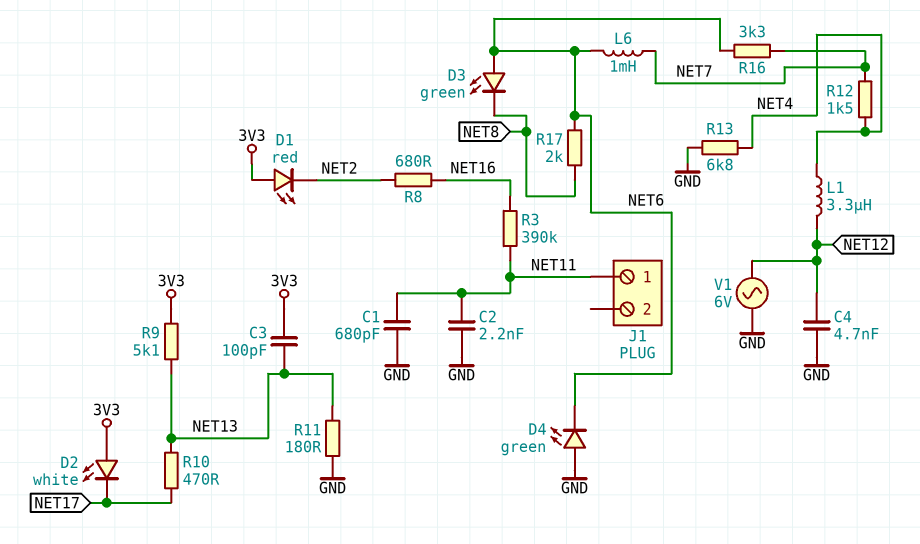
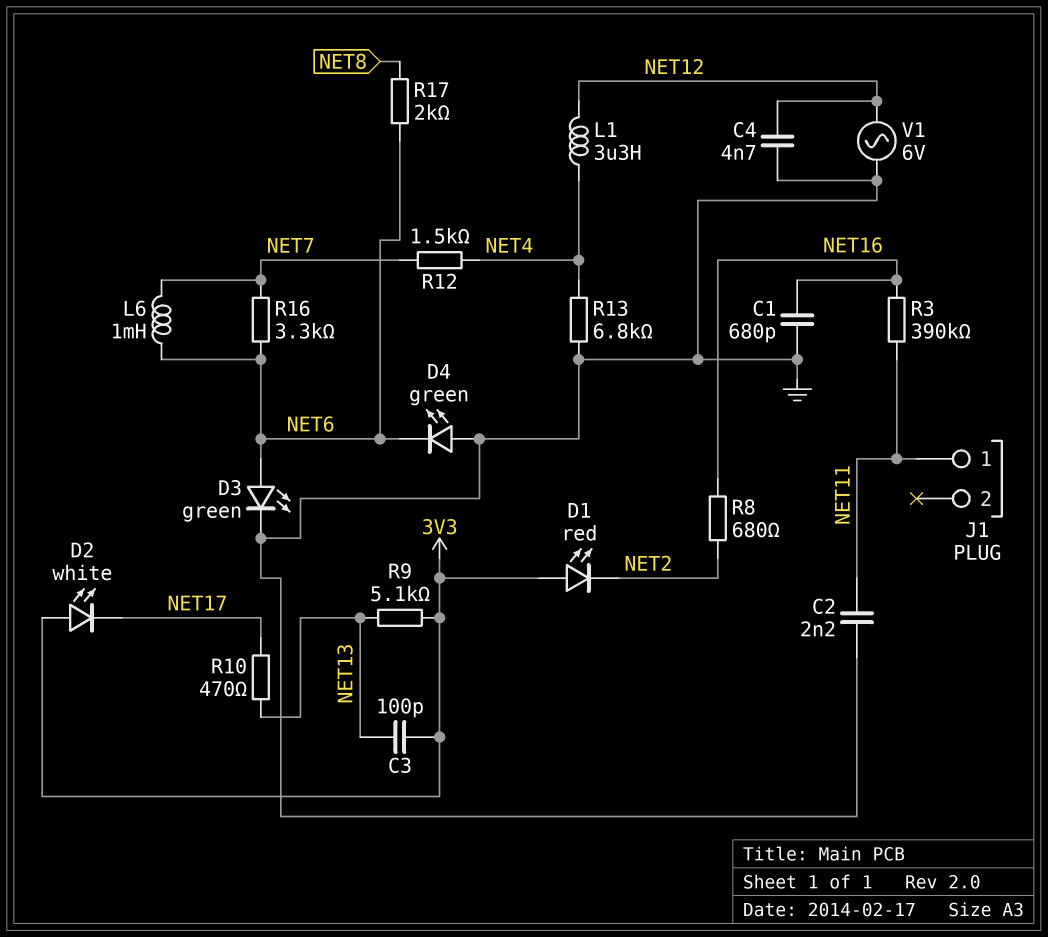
C1: 680pF (GND, NET11) -> 680pF (GND, NET16)
D3: LED green (A NET6, K NET8) -> LED green (A NET6, K GND)
R11: 180 (GND, NET13) -> none

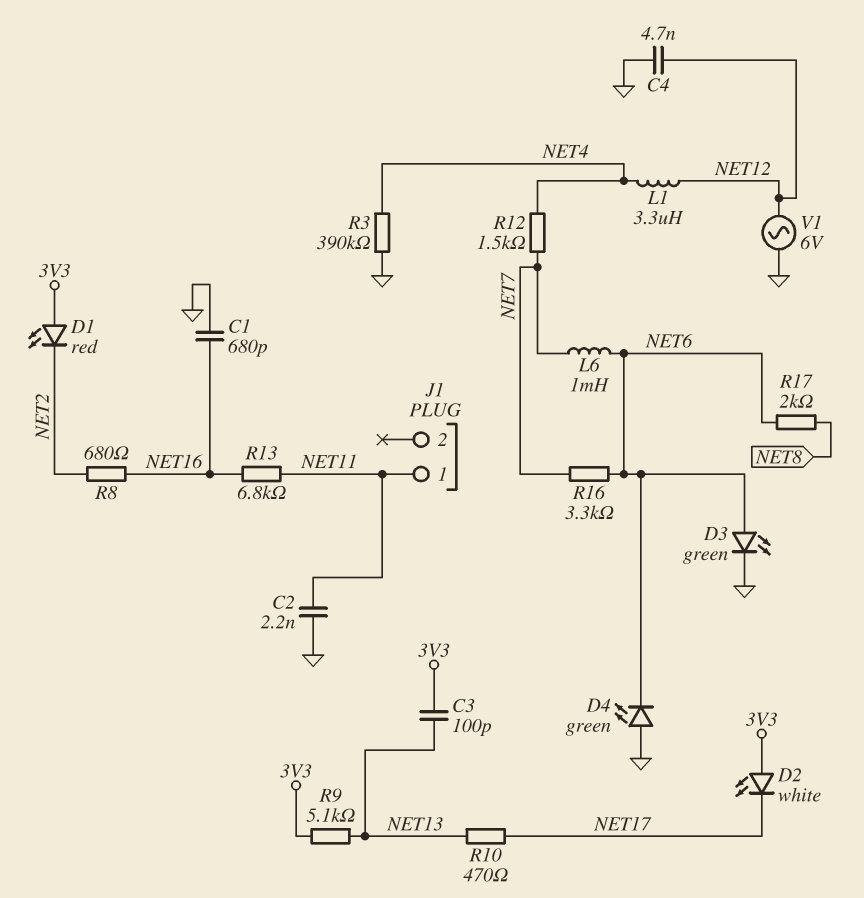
R3: 390k (NET11, NET16) -> 390k (GND, NET4)
R13: 6.8k (GND, NET4) -> 6.8k (NET11, NET16)

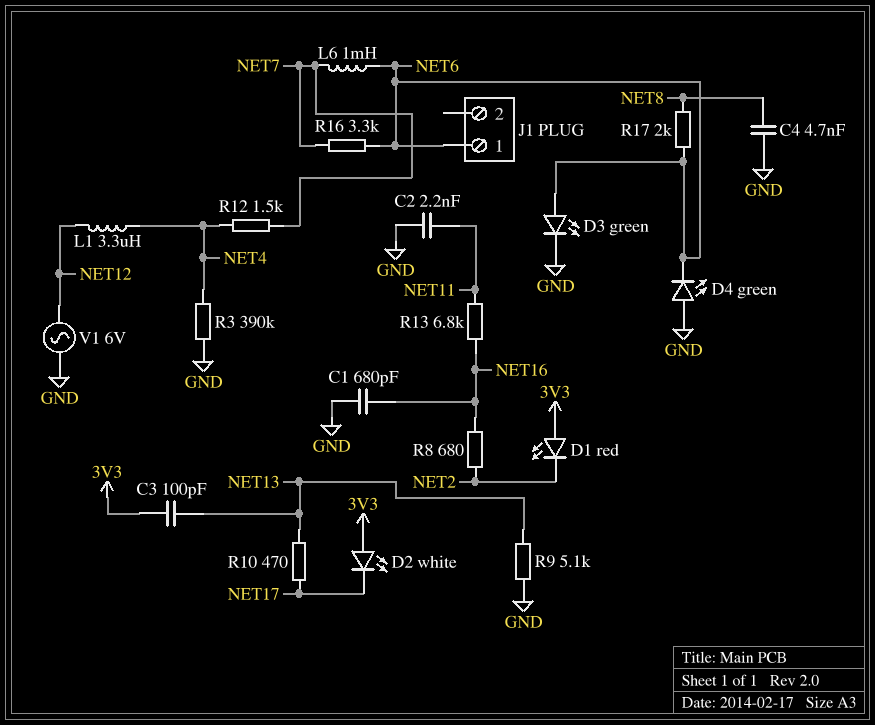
C4: 4.7nF (GND, NET12) -> 4.7nF (GND, NET8)
J1 pin 1: NET11 -> NET6
R9: 5.1k (3V3, NET13) -> 5.1k (GND, NET13)

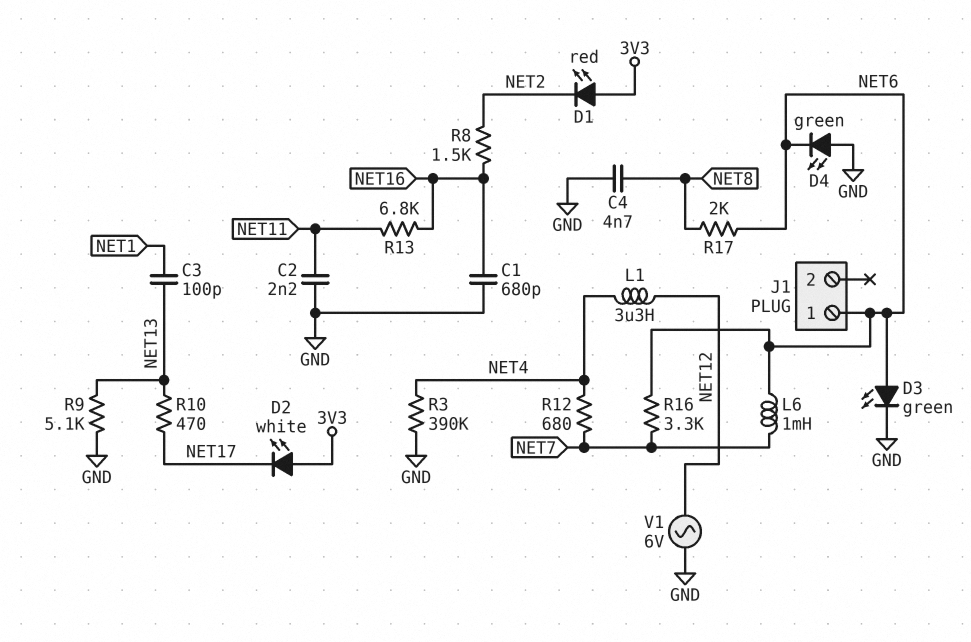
C3: 100pF (3V3, NET13) -> 100pF (NET1, NET13)
R8: 680 (NET2, NET16) -> 1.5k (NET2, NET16)
R12: 1.5k (NET4, NET7) -> 680 (NET4, NET7)

